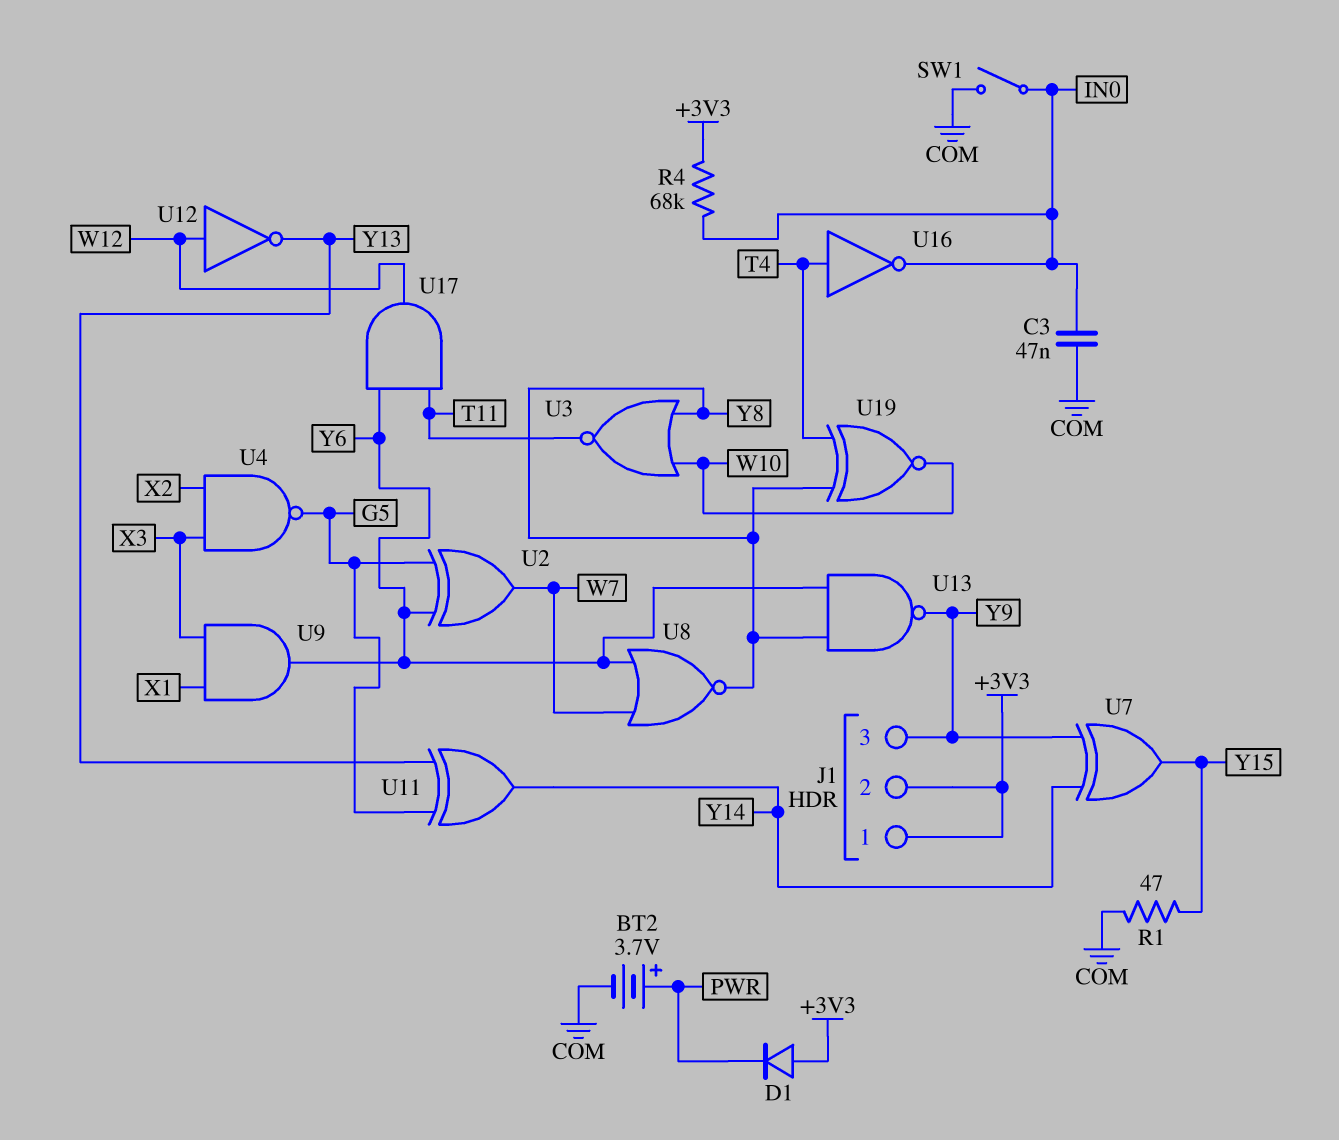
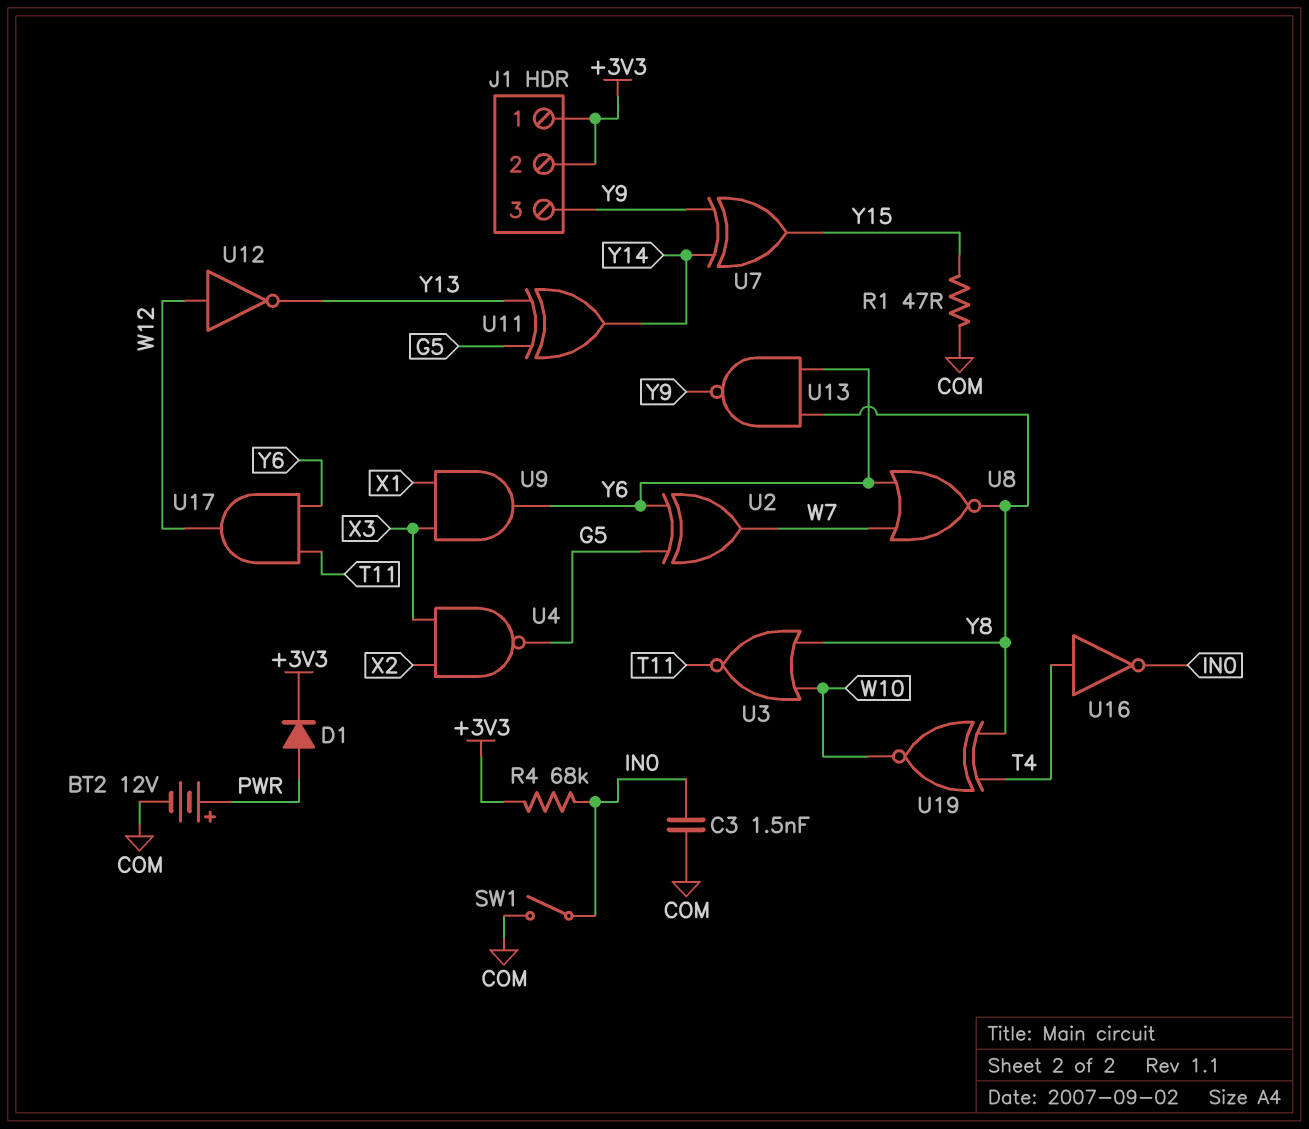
BT2: 3.7V (plus PWR, minus COM) -> 12V (plus PWR, minus COM)
C3: 47nF (COM, IN0) -> 1.5nF (COM, IN0)
D1: diode (A +3V3, K PWR) -> diode (A PWR, K +3V3)

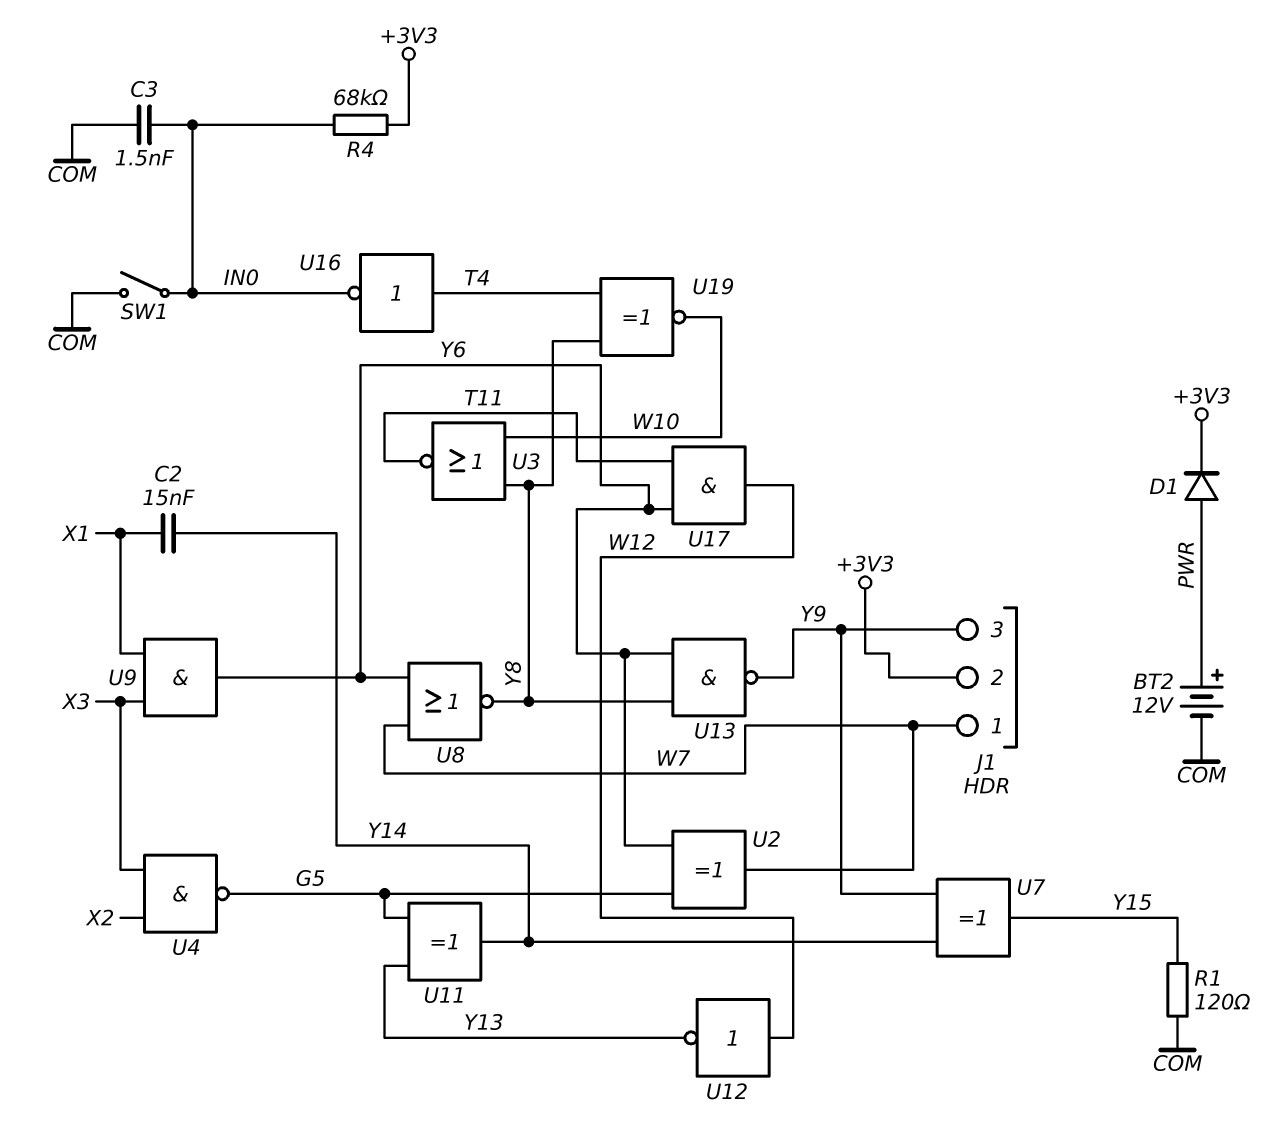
C2: none -> 15nF (X1, Y14)
J1 pin 1: +3V3 -> W7
R1: 47 (COM, Y15) -> 120 (COM, Y15)

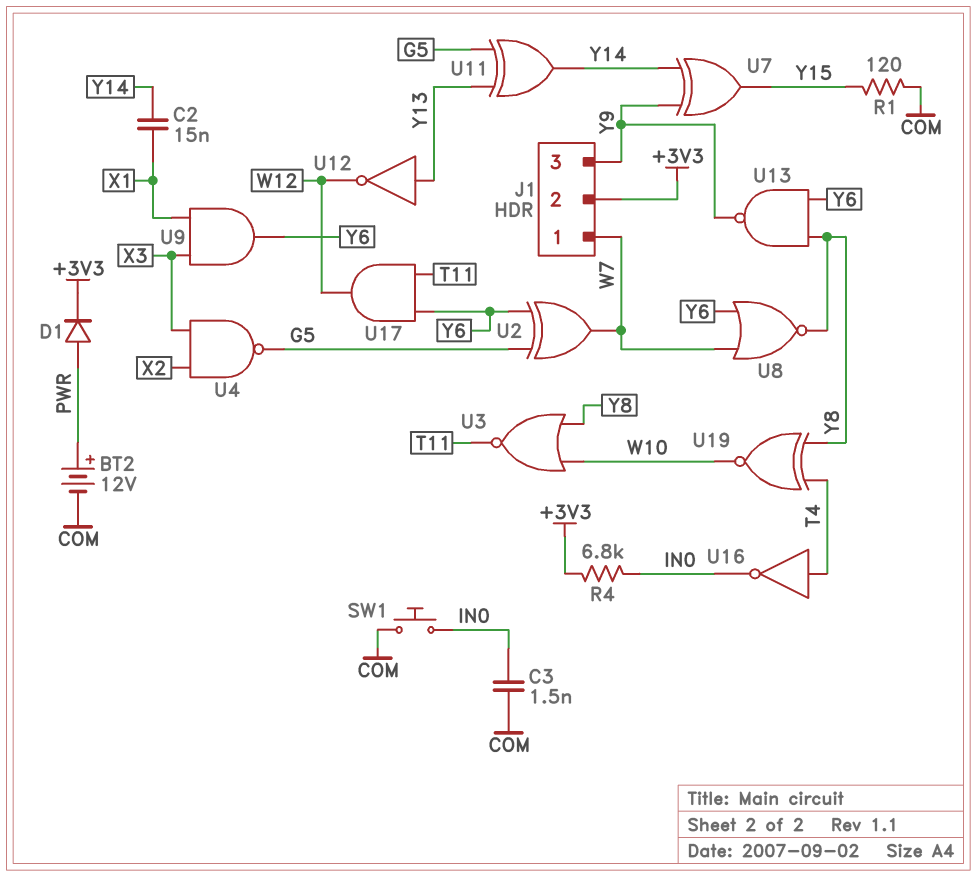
R4: 68k (+3V3, IN0) -> 6.8k (+3V3, IN0)
SW1: switch (COM, IN0) -> button (COM, IN0)
U12: NOT (in W12, out Y13) -> NOT (in Y13, out W12)

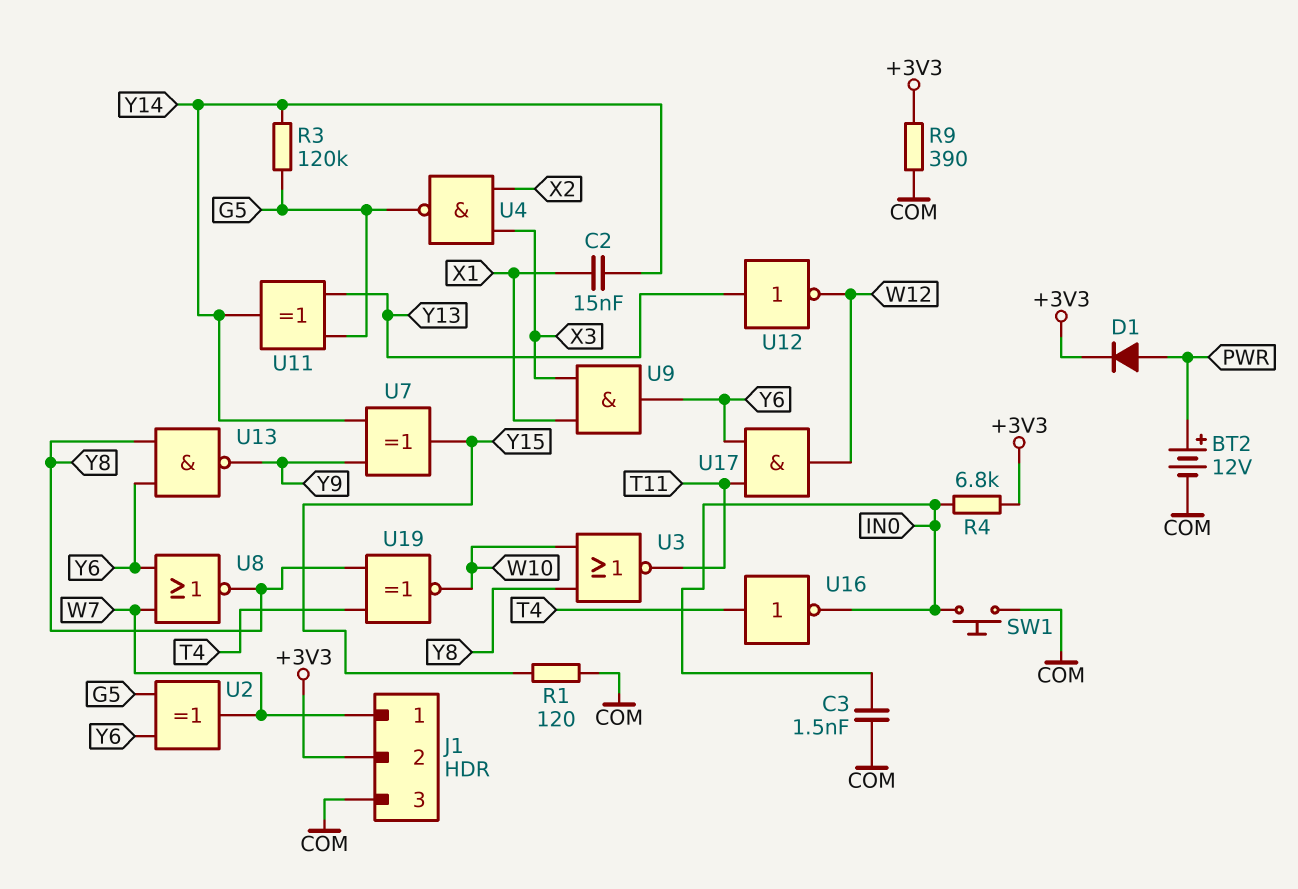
J1 pin 3: Y9 -> COM
R3: none -> 120k (G5, Y14)
R9: none -> 390 (+3V3, COM)

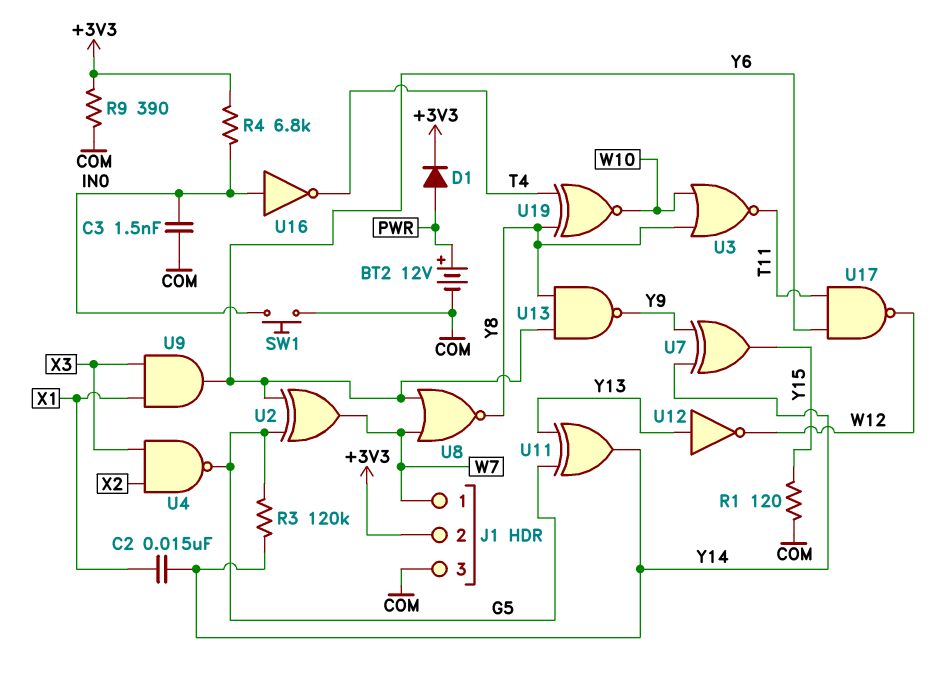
U16: NOT (in T4, out IN0) -> NOT (in IN0, out T4)
U17: AND (in T11, in Y6, out W12) -> NAND (in T11, in Y6, out W12)

